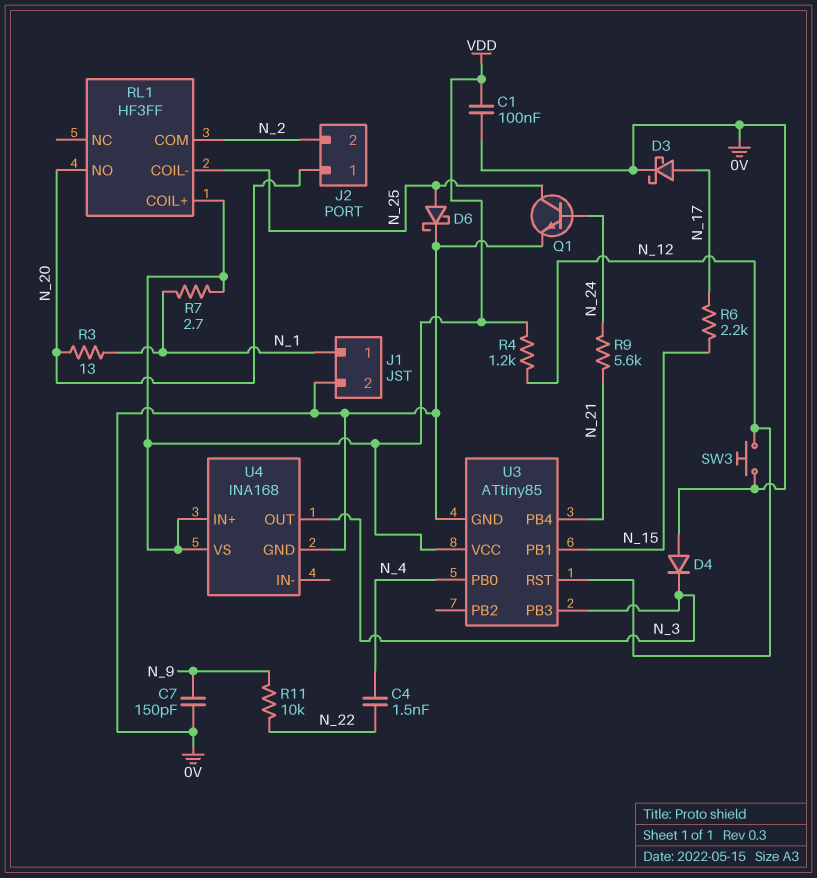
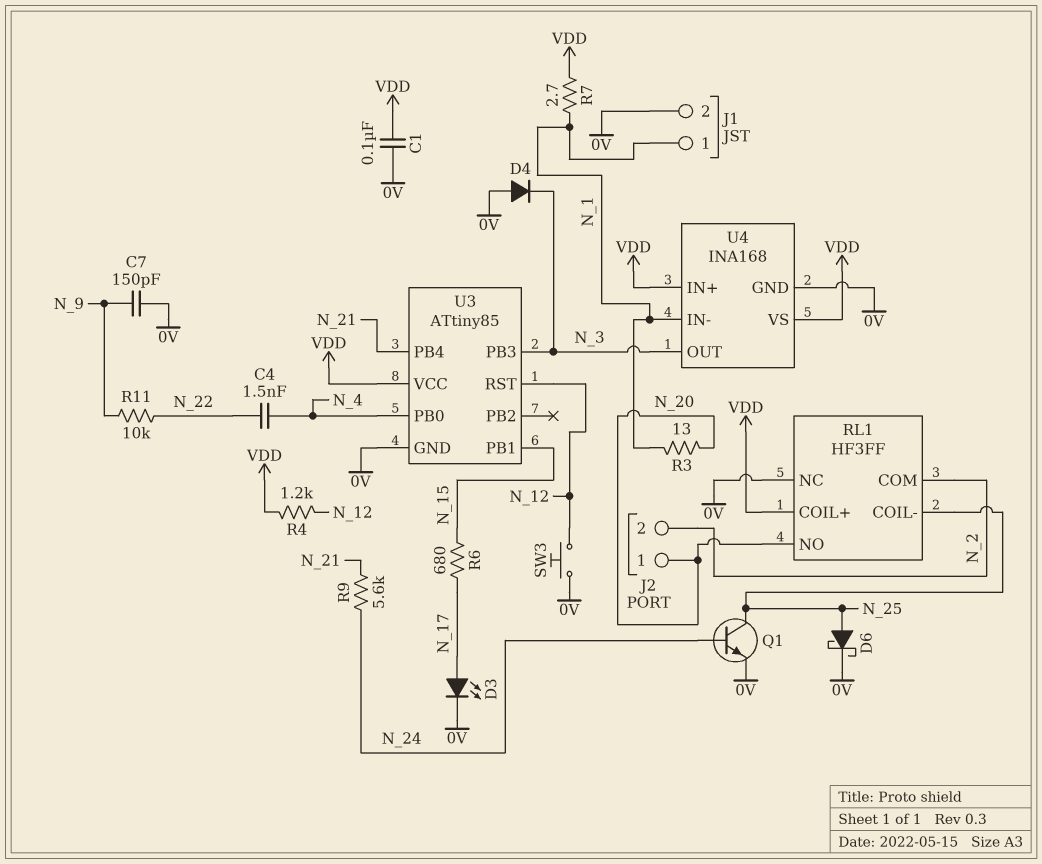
D3: schottky (A N_17, K 0V) -> LED (A N_17, K 0V)
R6: 2.2k (N_15, N_17) -> 680 (N_15, N_17)
RL1 pin NC: none -> 0V
U4 pin IN-: none -> N_1

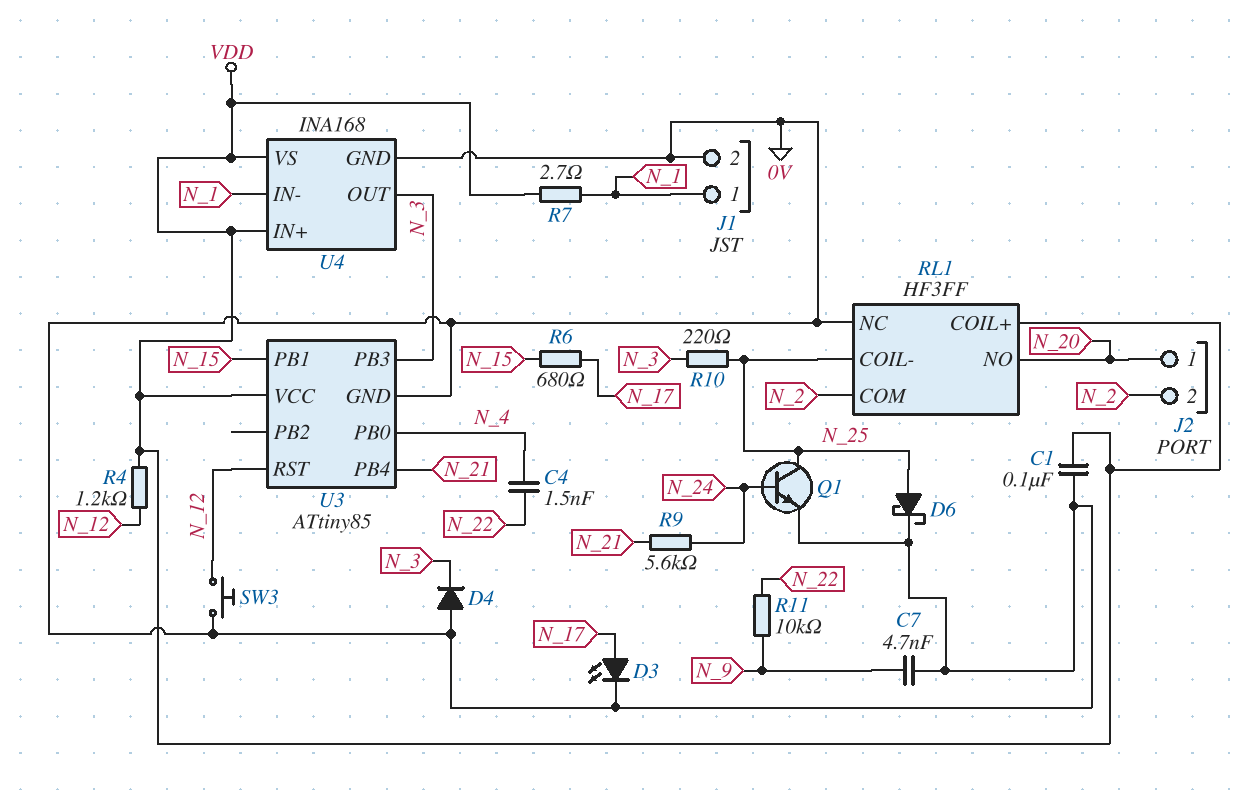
C7: 150pF (0V, N_9) -> 4.7nF (0V, N_9)
R3: 13 (N_1, N_20) -> none
R10: none -> 220 (N_3, N_25)

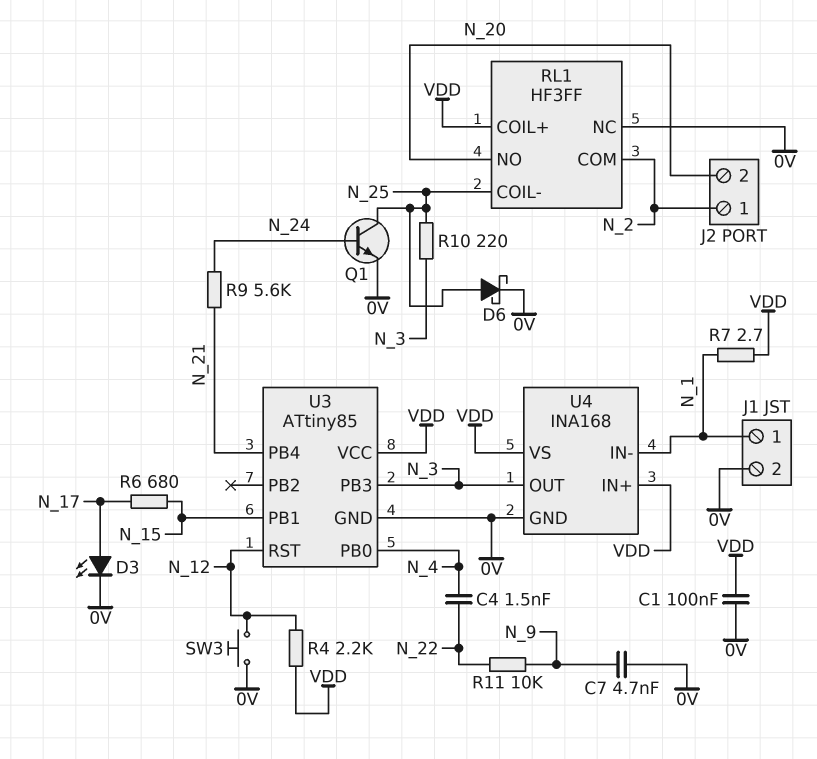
D4: diode (A 0V, K N_3) -> none
J2 pin 1: N_20 -> N_2
J2 pin 2: N_2 -> N_20
R4: 1.2k (N_12, VDD) -> 2.2k (N_12, VDD)

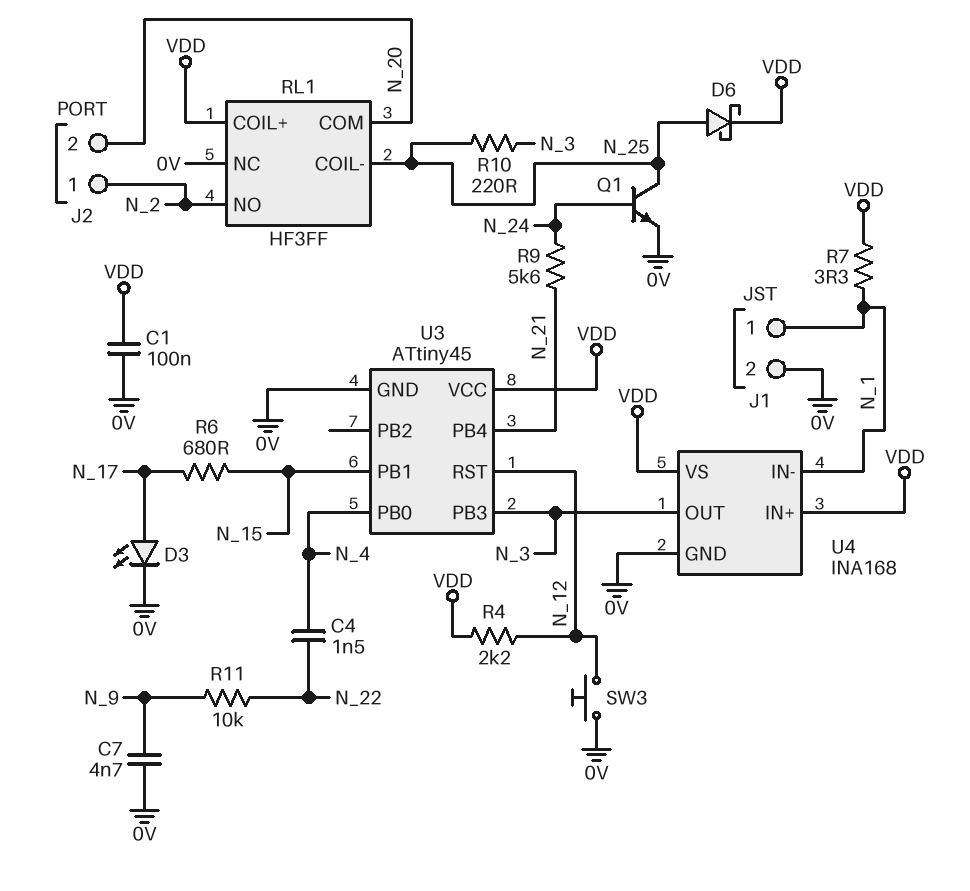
D6: schottky (A N_25, K 0V) -> schottky (A N_25, K VDD)
R7: 2.7 (N_1, VDD) -> 3.3 (N_1, VDD)
RL1 pin COM: N_2 -> N_20
RL1 pin NO: N_20 -> N_2
U3: ATtiny85 -> ATtiny45

